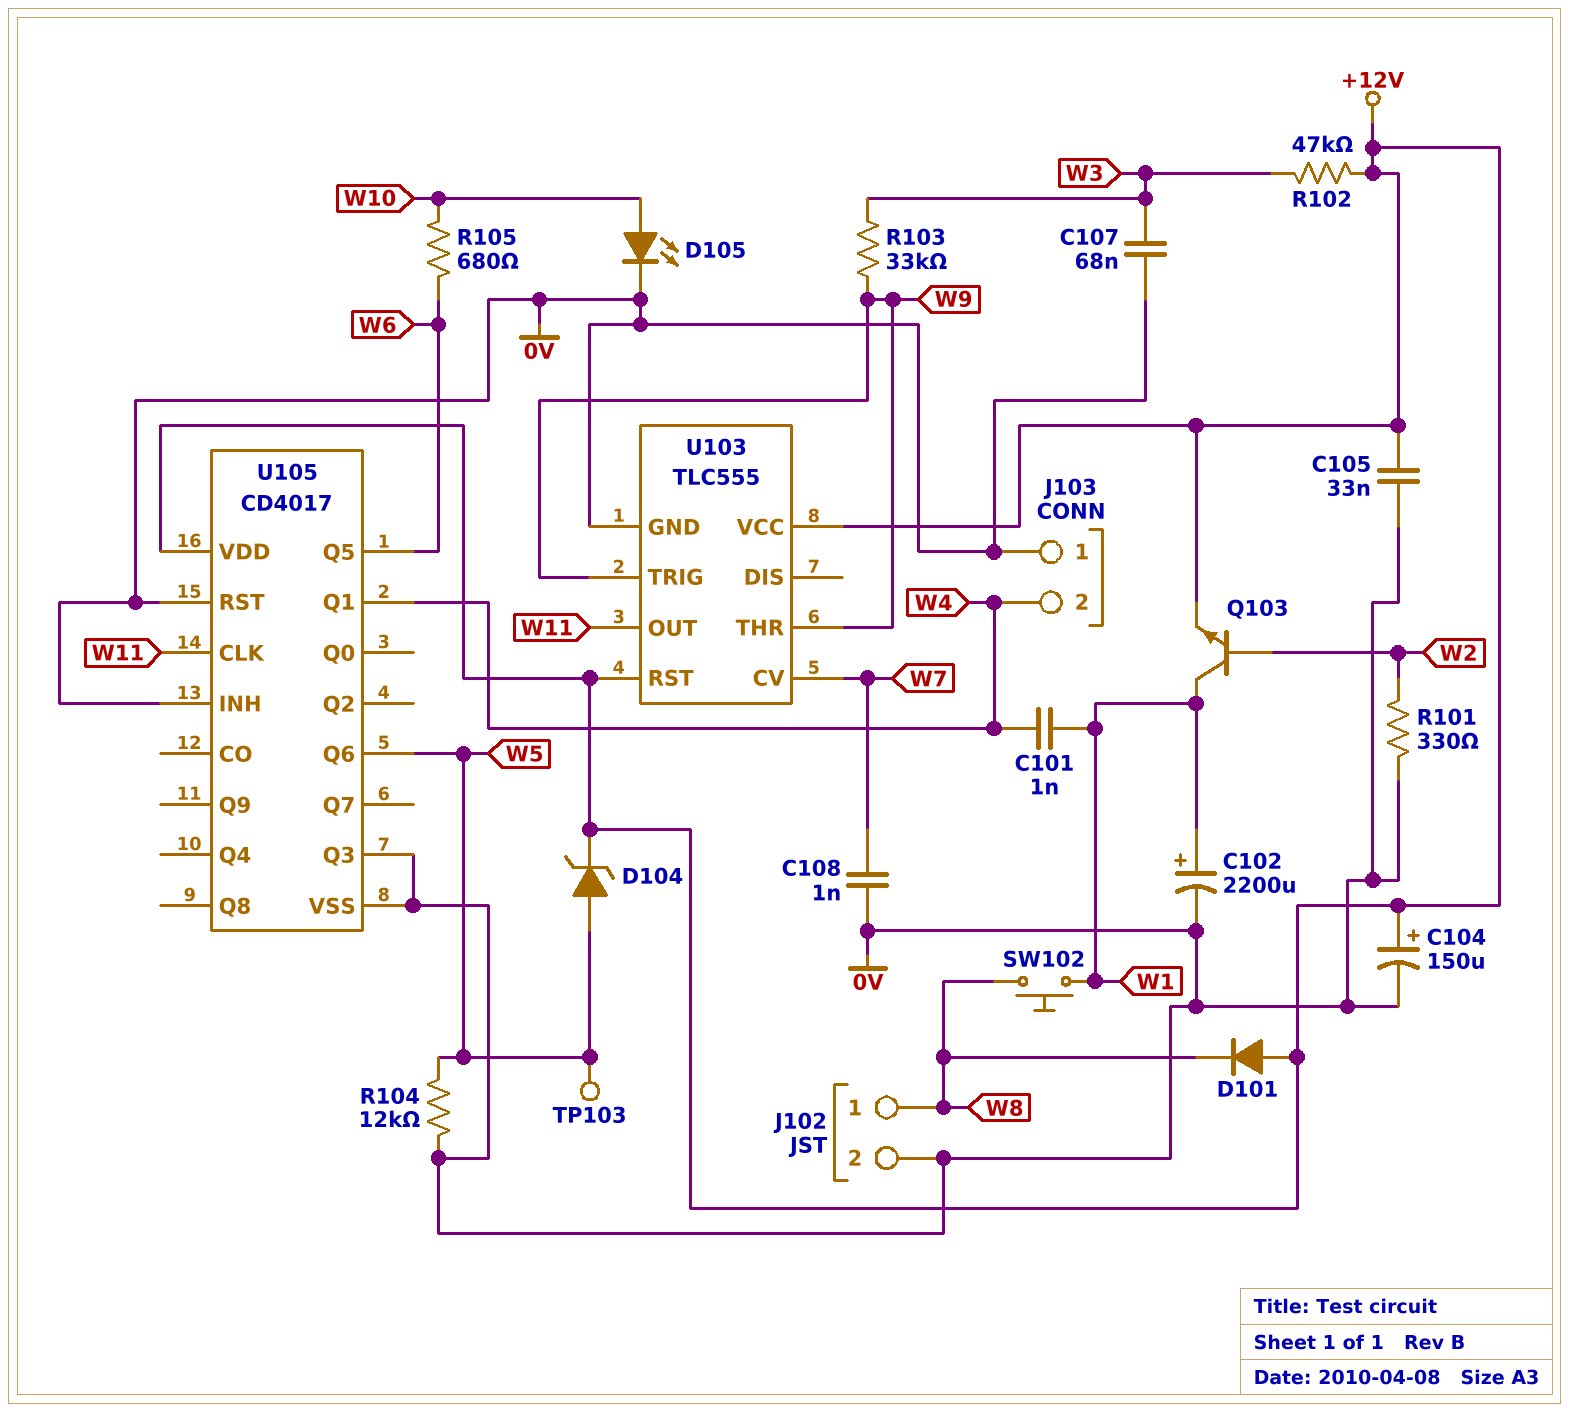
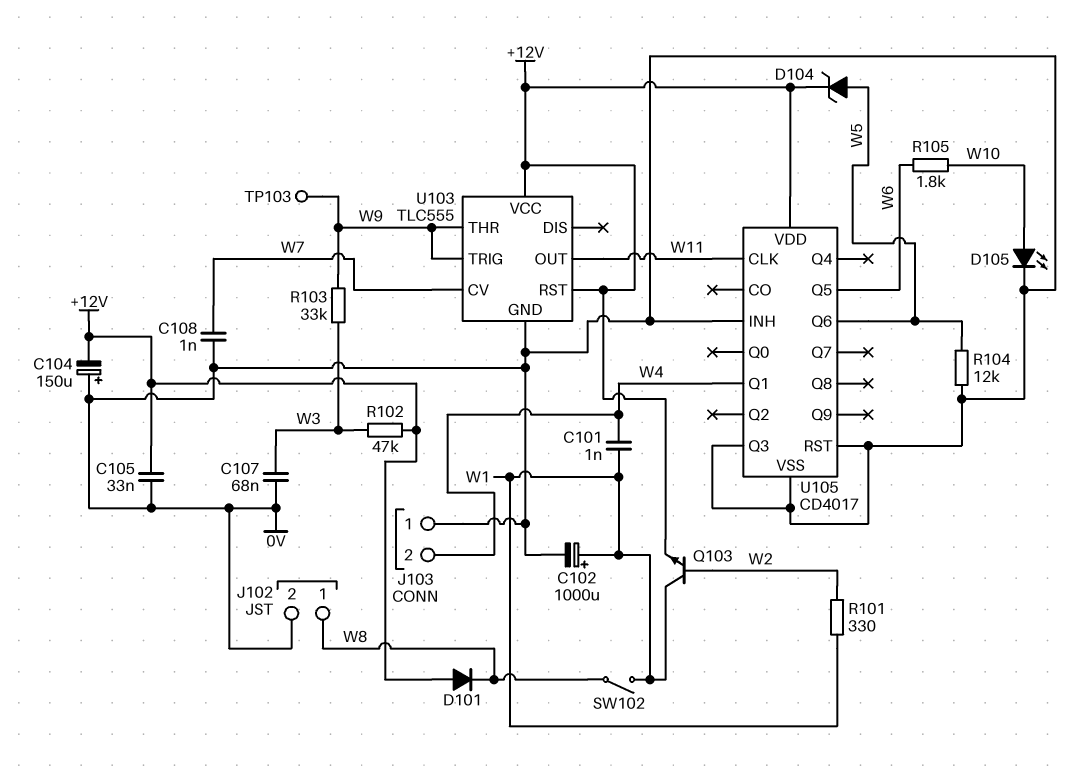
C102: 2200uF (plus W1, minus 0V) -> 1000uF (plus W1, minus 0V)
C104: 150uF (plus +12V, minus 0V) -> 150uF (plus 0V, minus +12V)
R101: 330 (0V, W2) -> 330 (W1, W2)
R105: 680 (W6, W10) -> 1.8k (W6, W10)
SW102: button (W1, W8) -> switch (W1, W8)
TP103: test point (W5) -> test point (W9)

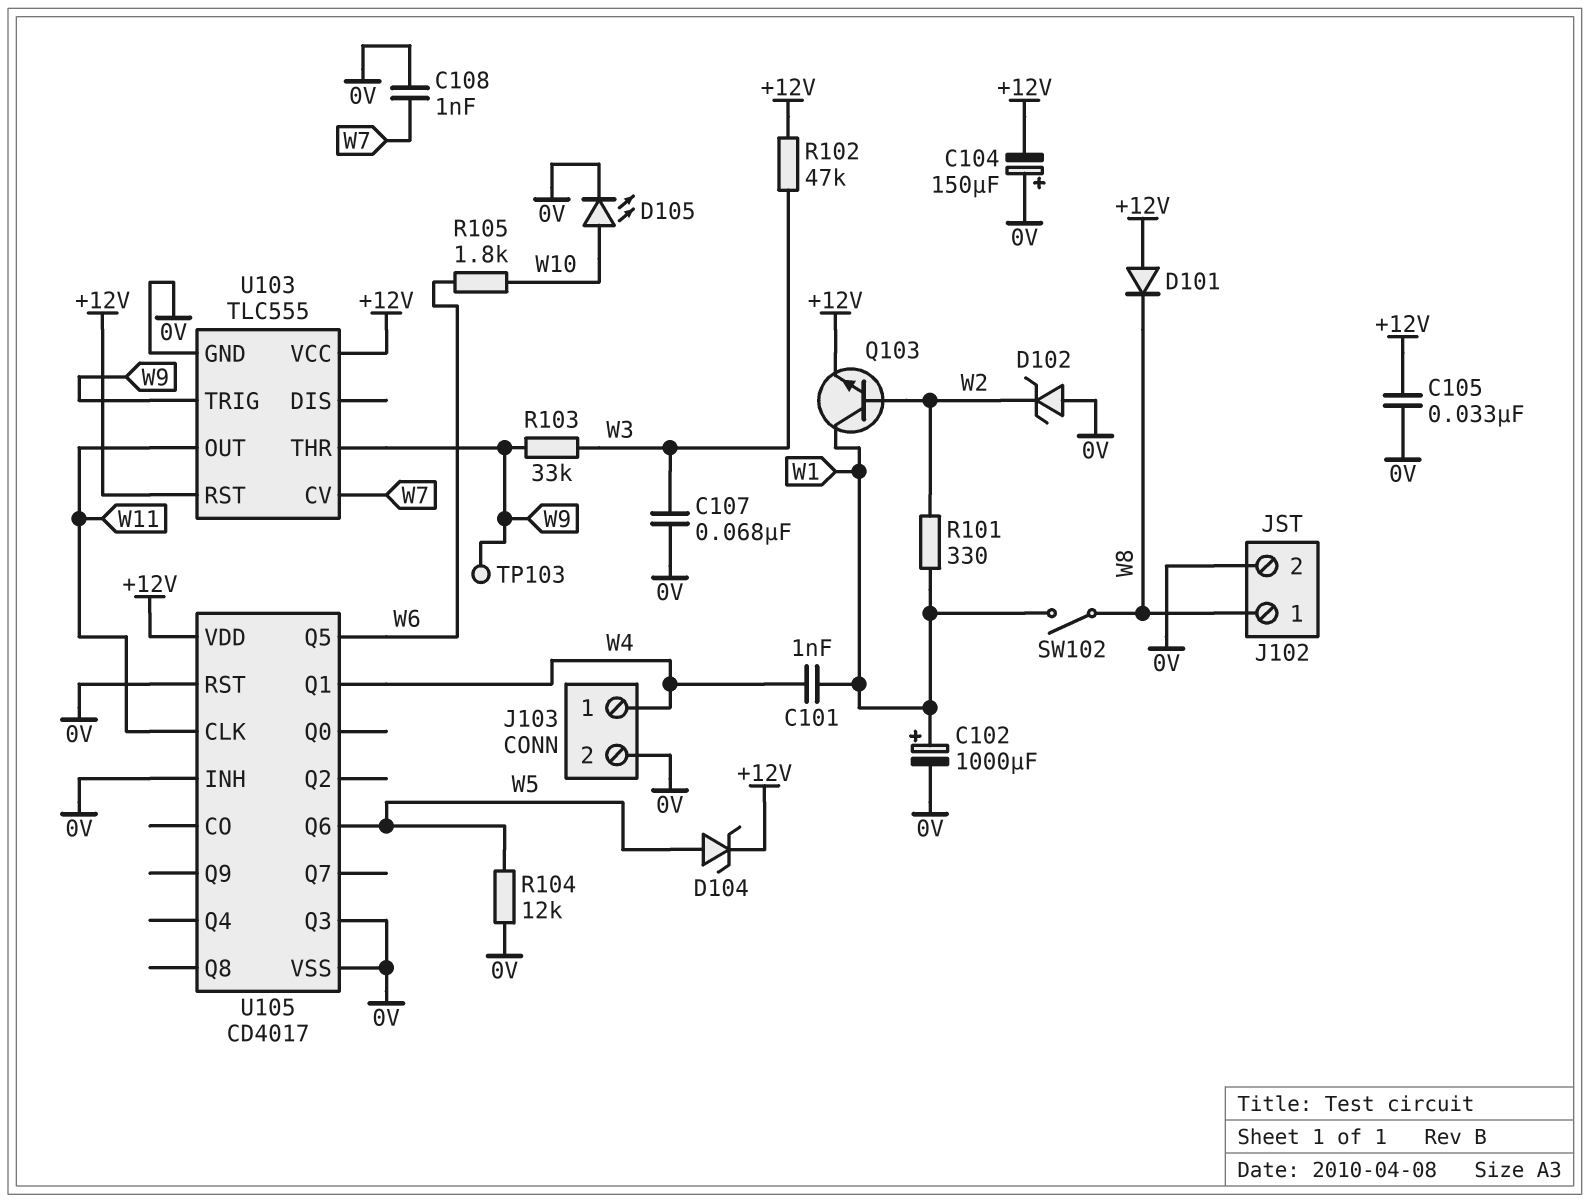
D102: none -> zener (A 0V, K W2)
J103 pin 1: 0V -> W4
J103 pin 2: W4 -> 0V

